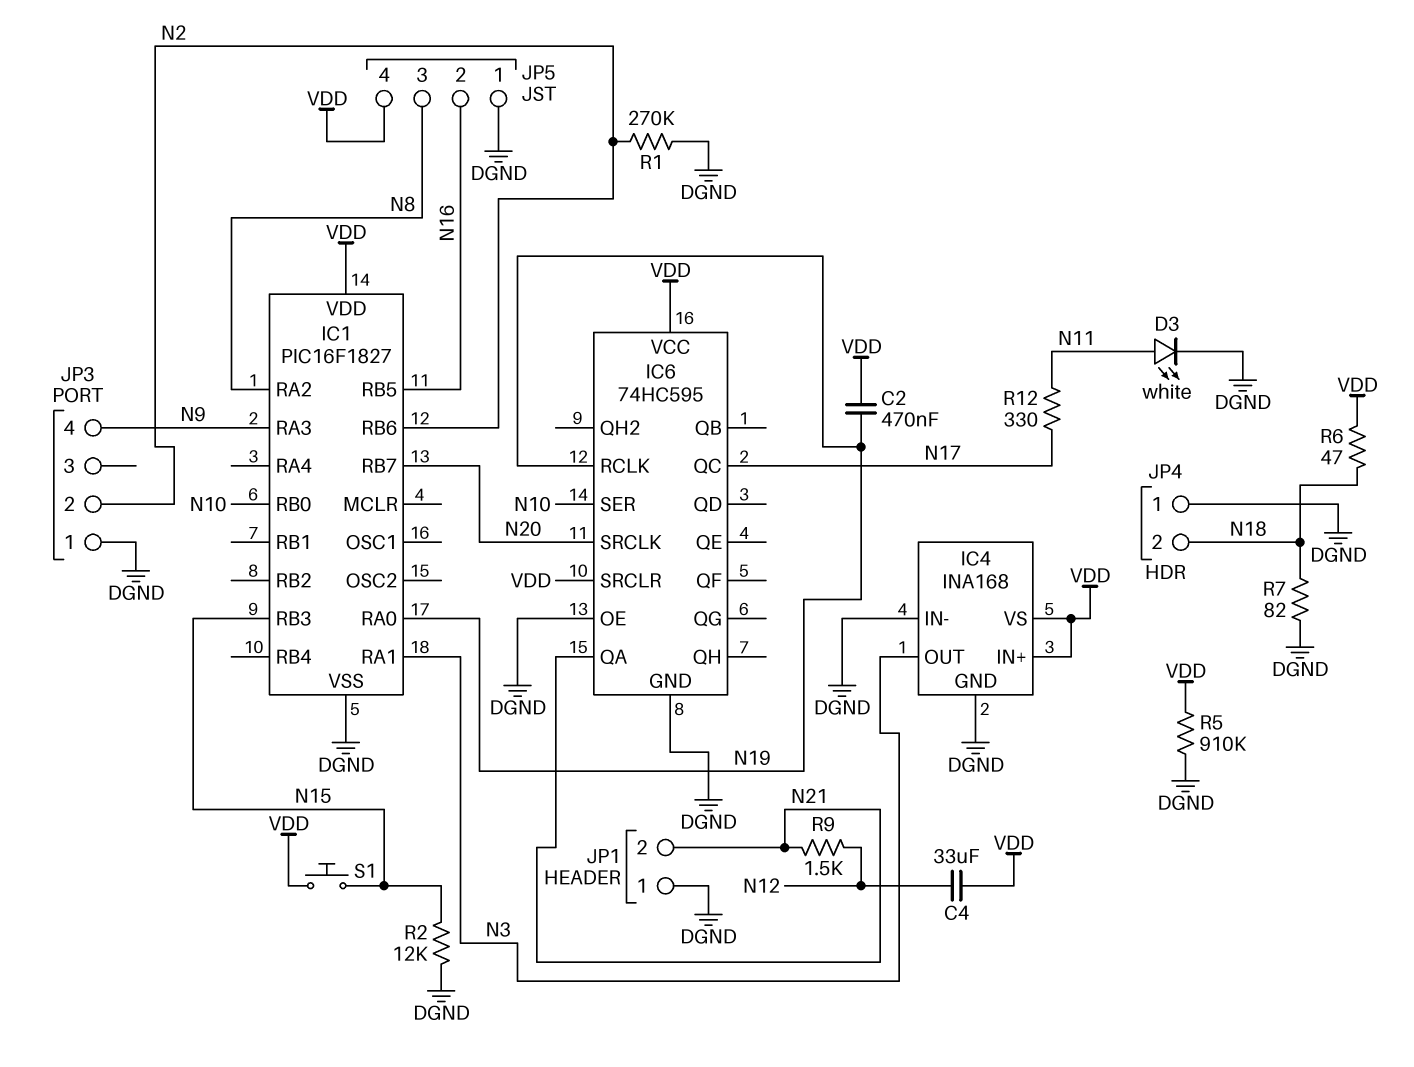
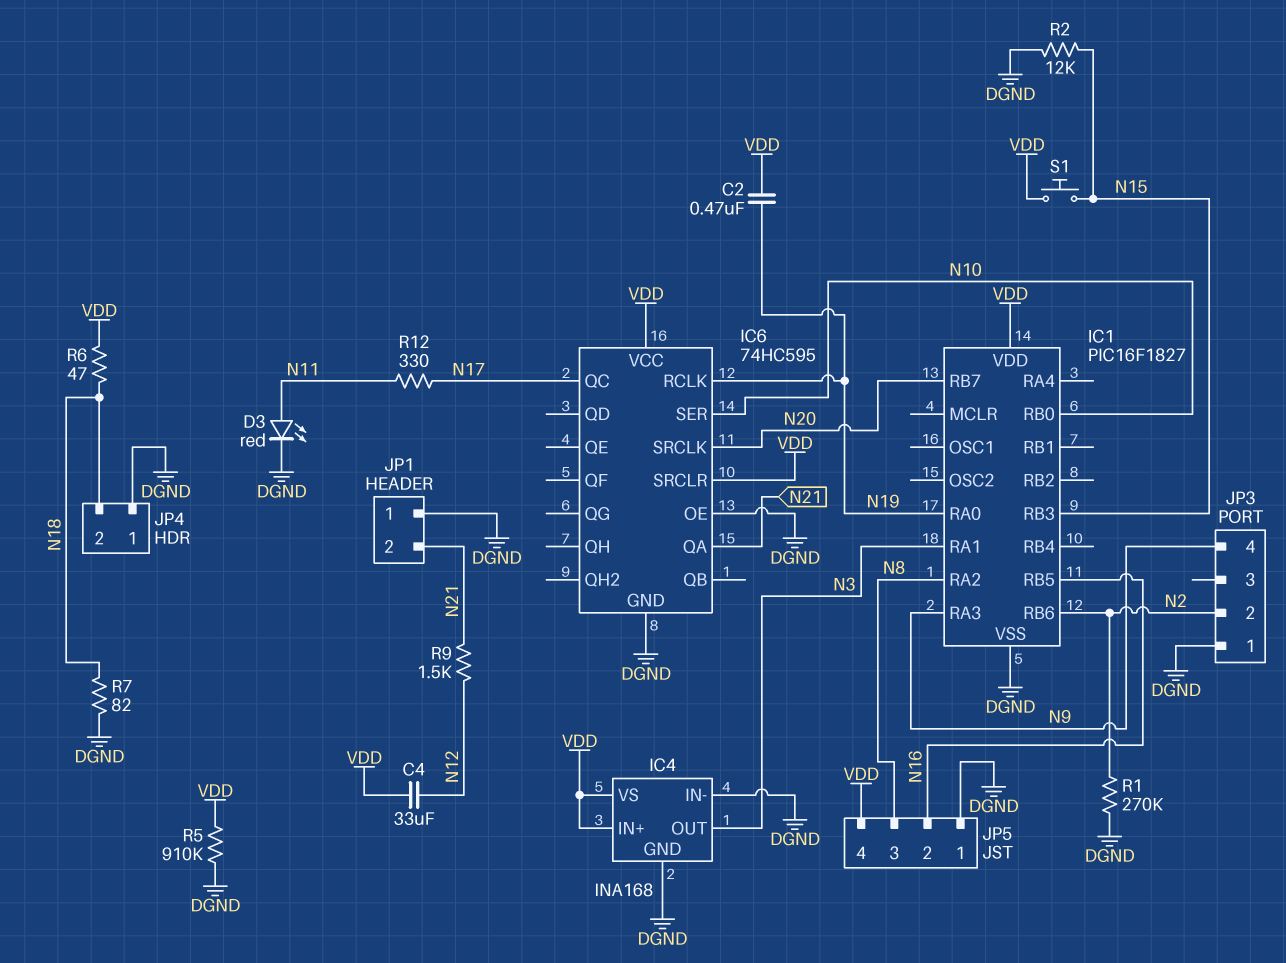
D3: LED white (A N11, K DGND) -> LED red (A N11, K DGND)

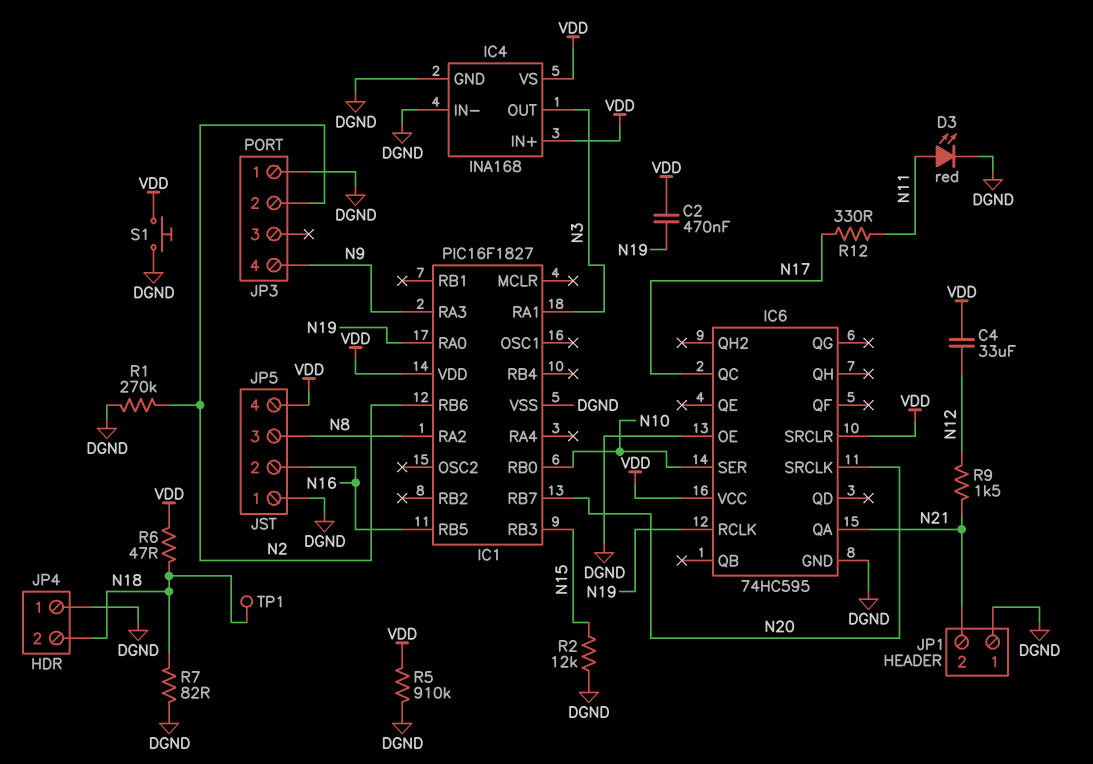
S1: button (N15, VDD) -> button (DGND, VDD)
TP1: none -> test point (N18)

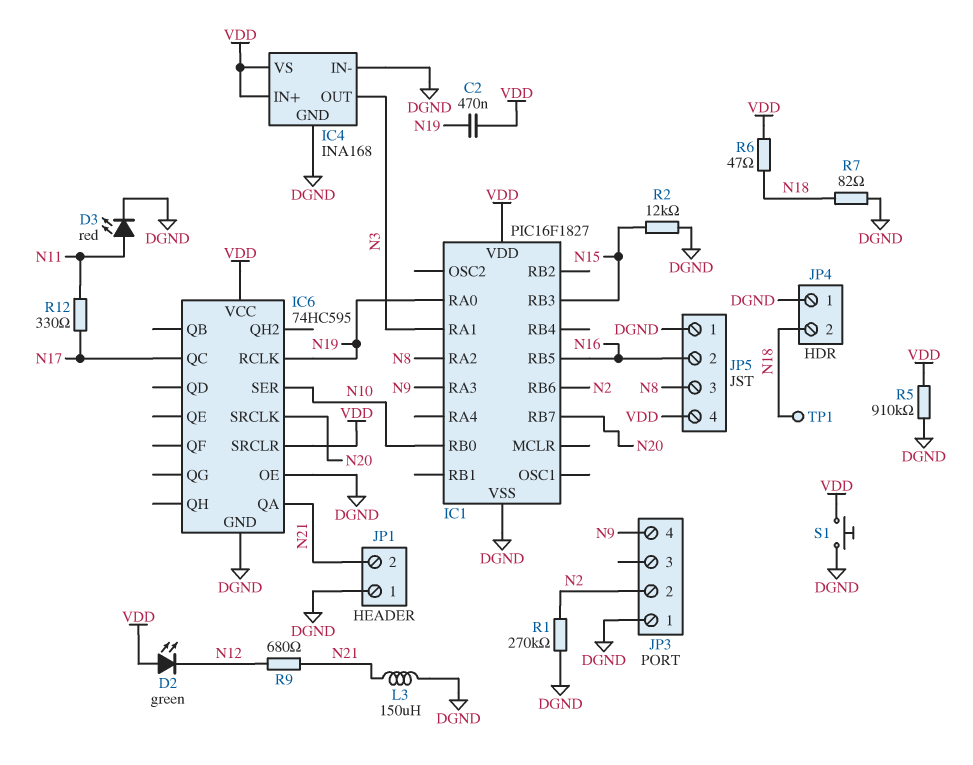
C4: 33uF (N12, VDD) -> none
D2: none -> LED green (A VDD, K N12)
L3: none -> 150uH (DGND, N21)
R9: 1.5k (N12, N21) -> 680 (N12, N21)

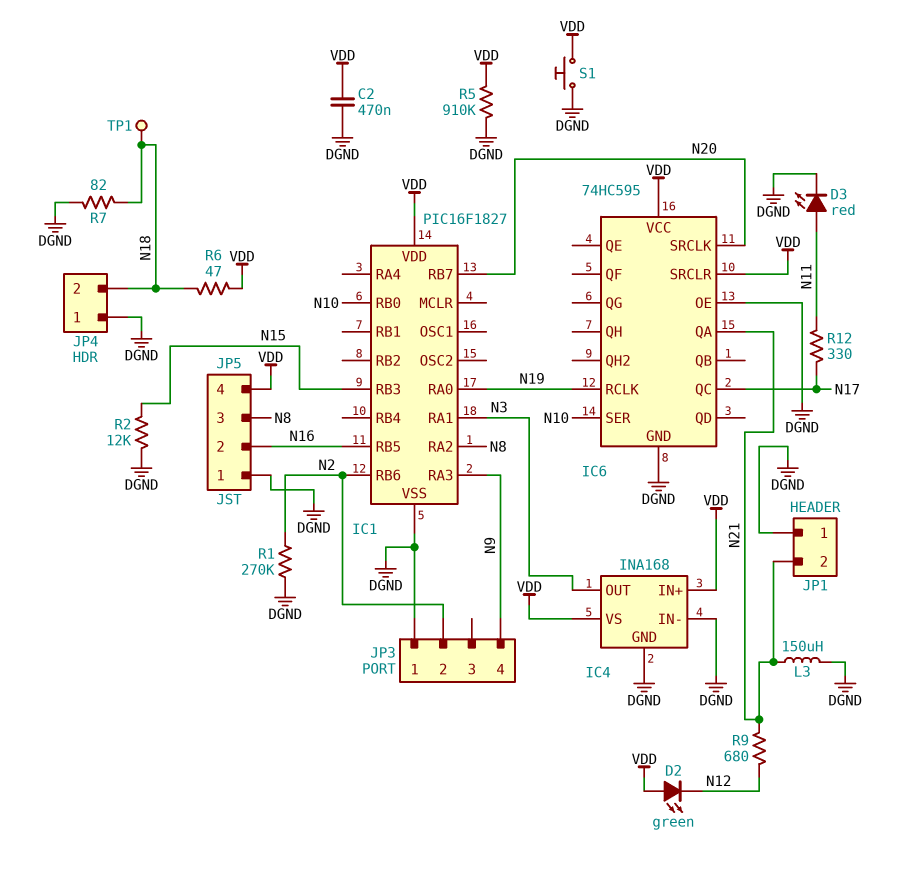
C2: 470nF (N19, VDD) -> 470nF (DGND, VDD)

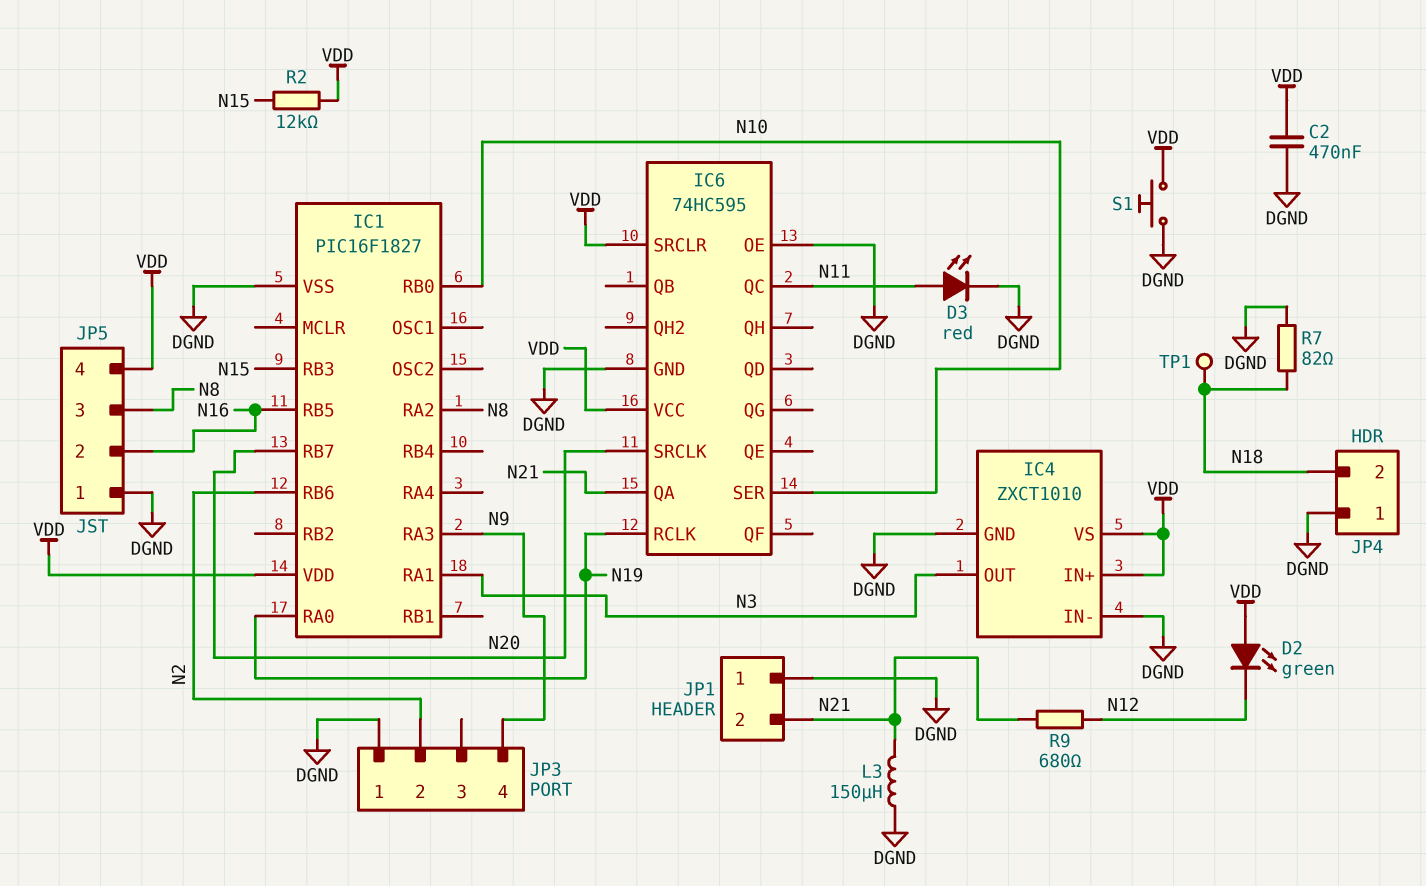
IC4: INA168 -> ZXCT1010
IC6 pin QC: N17 -> N11
R1: 270k (DGND, N2) -> none
R2: 12k (DGND, N15) -> 12k (N15, VDD)
R5: 910k (DGND, VDD) -> none
R6: 47 (N18, VDD) -> none
R12: 330 (N11, N17) -> none

